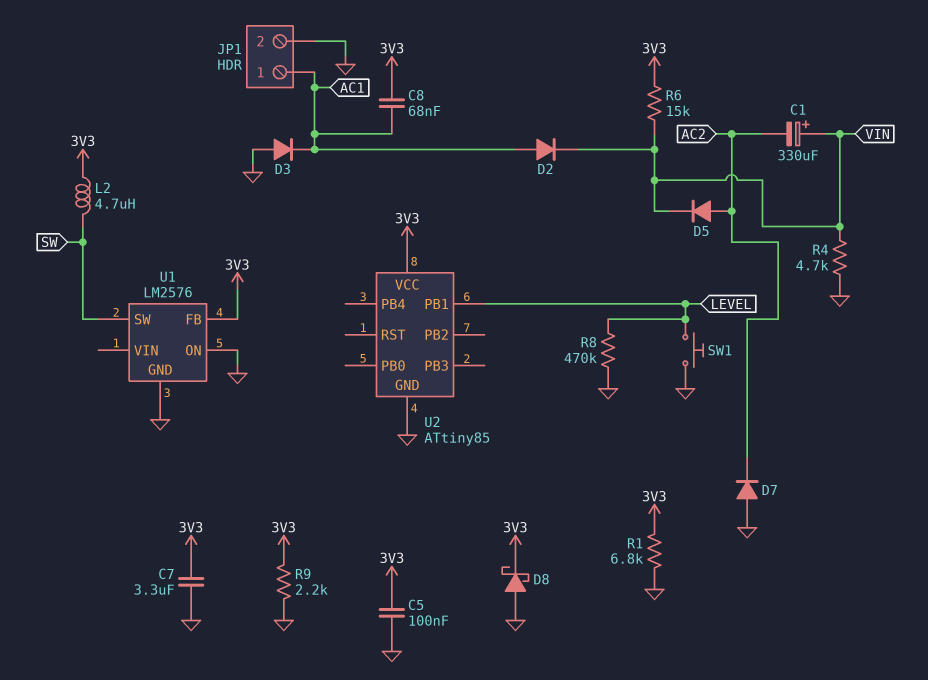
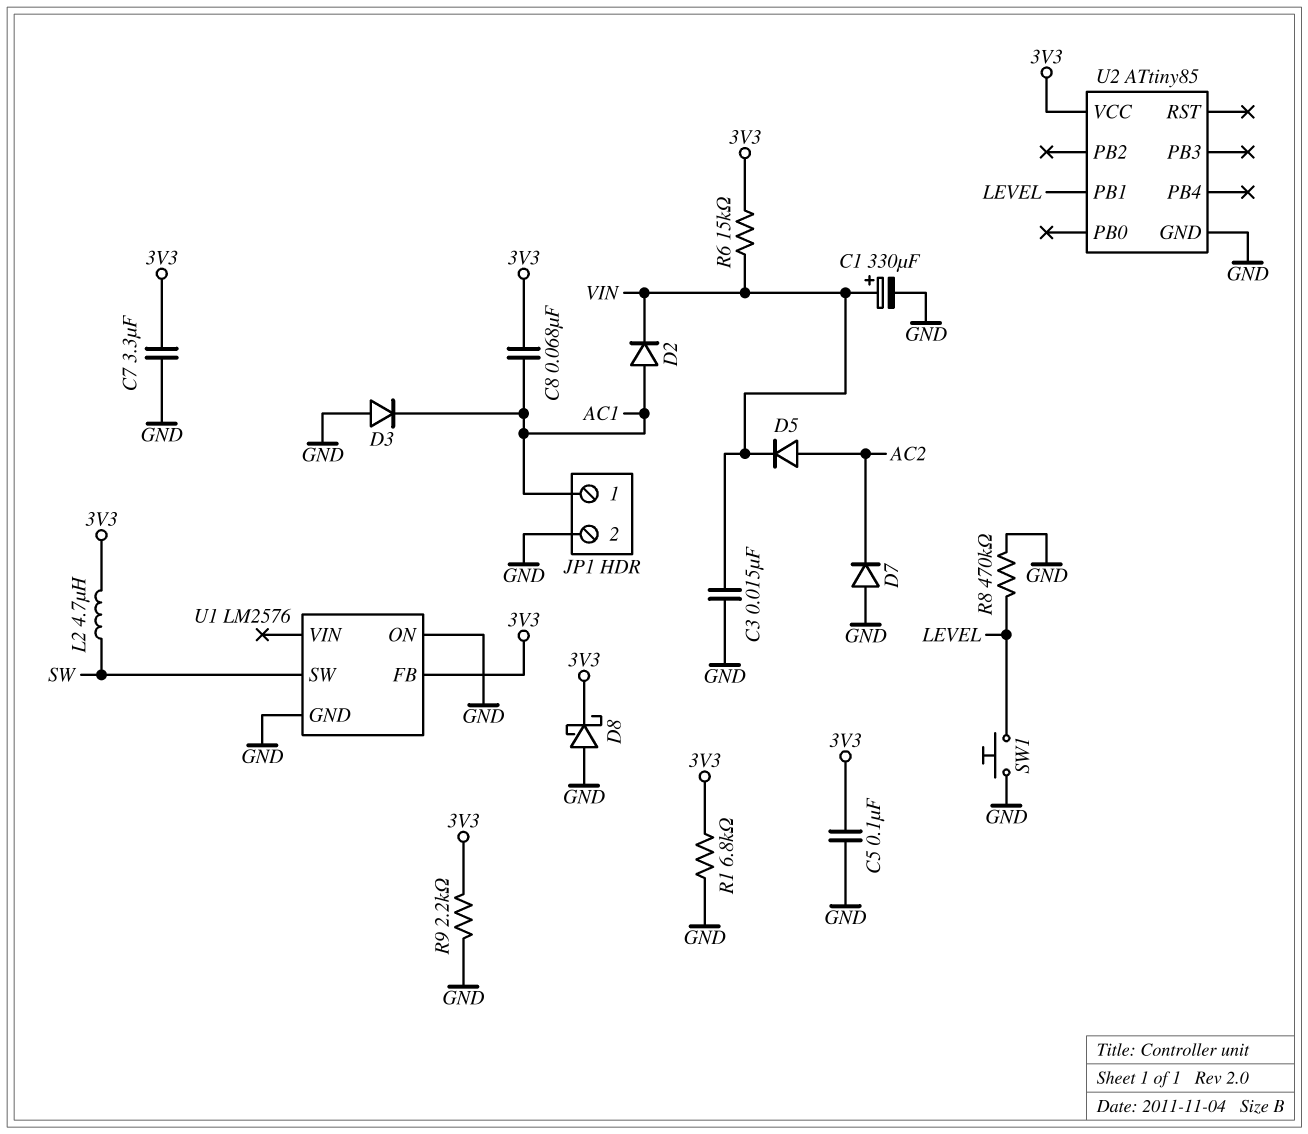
C1: 330uF (plus VIN, minus AC2) -> 330uF (plus VIN, minus GND)
C3: none -> 15nF (GND, VIN)
R4: 4.7k (GND, VIN) -> none

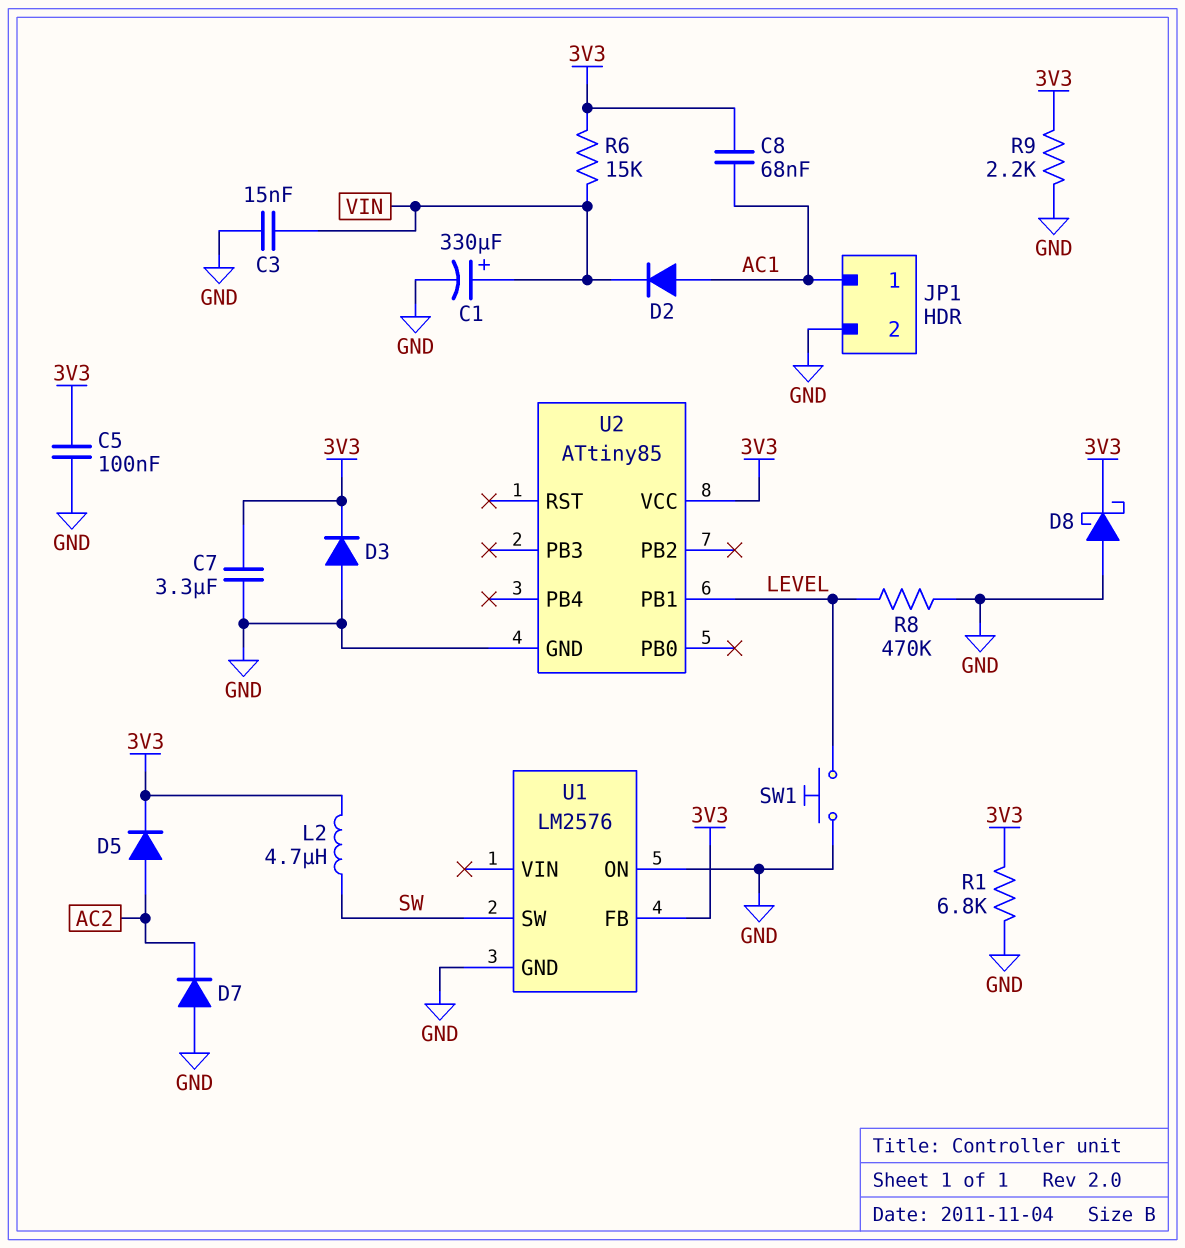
D3: diode (A GND, K AC1) -> diode (A GND, K 3V3)
D5: diode (A AC2, K VIN) -> diode (A AC2, K 3V3)

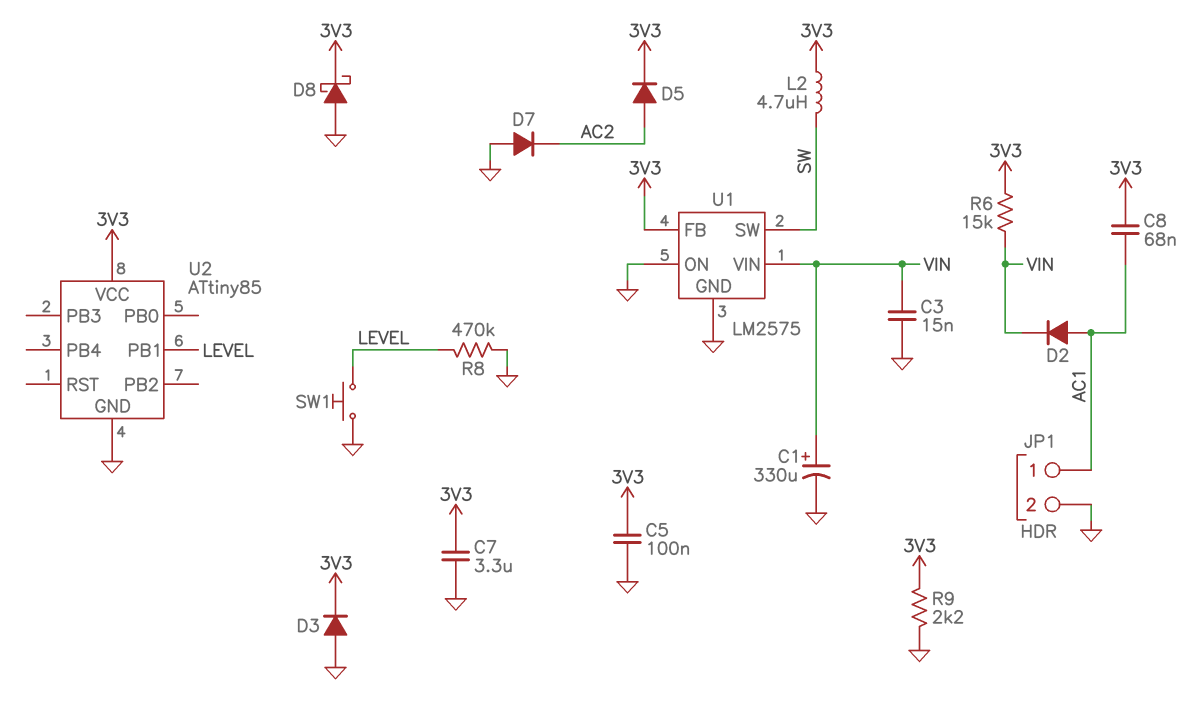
R1: 6.8k (3V3, GND) -> none
U1: LM2576 -> LM2575
U1 pin VIN: none -> VIN

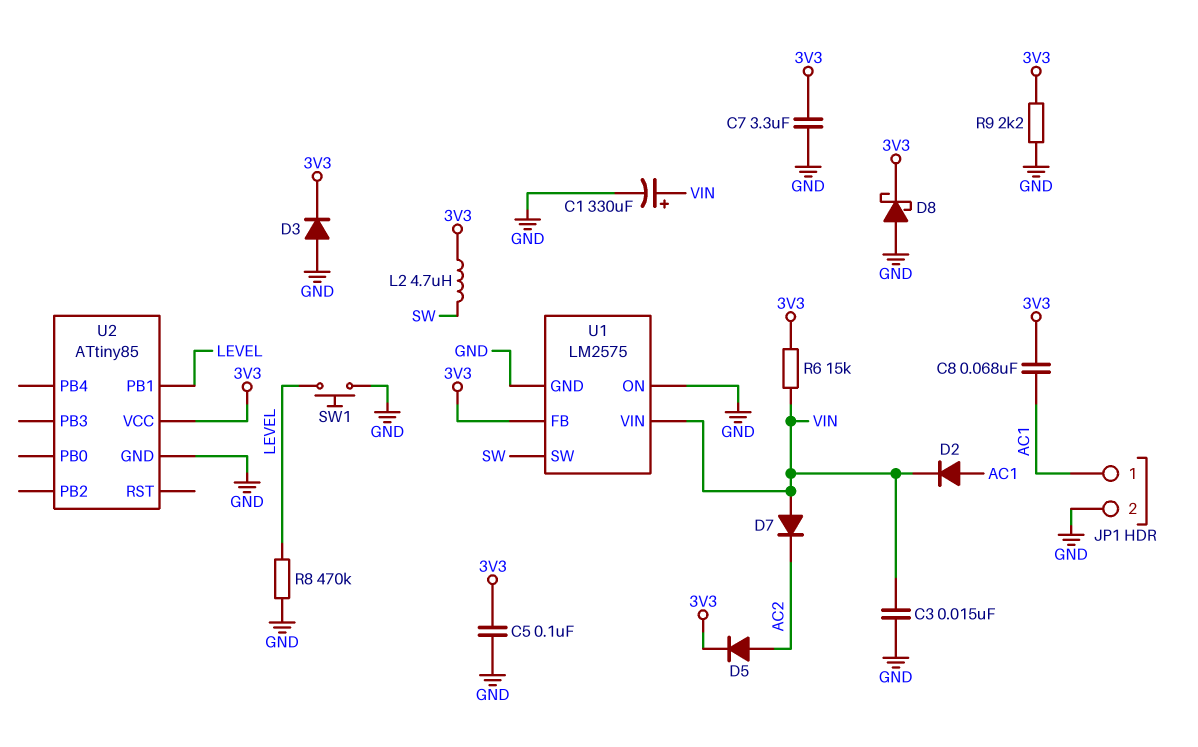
D7: diode (A GND, K AC2) -> diode (A VIN, K AC2)

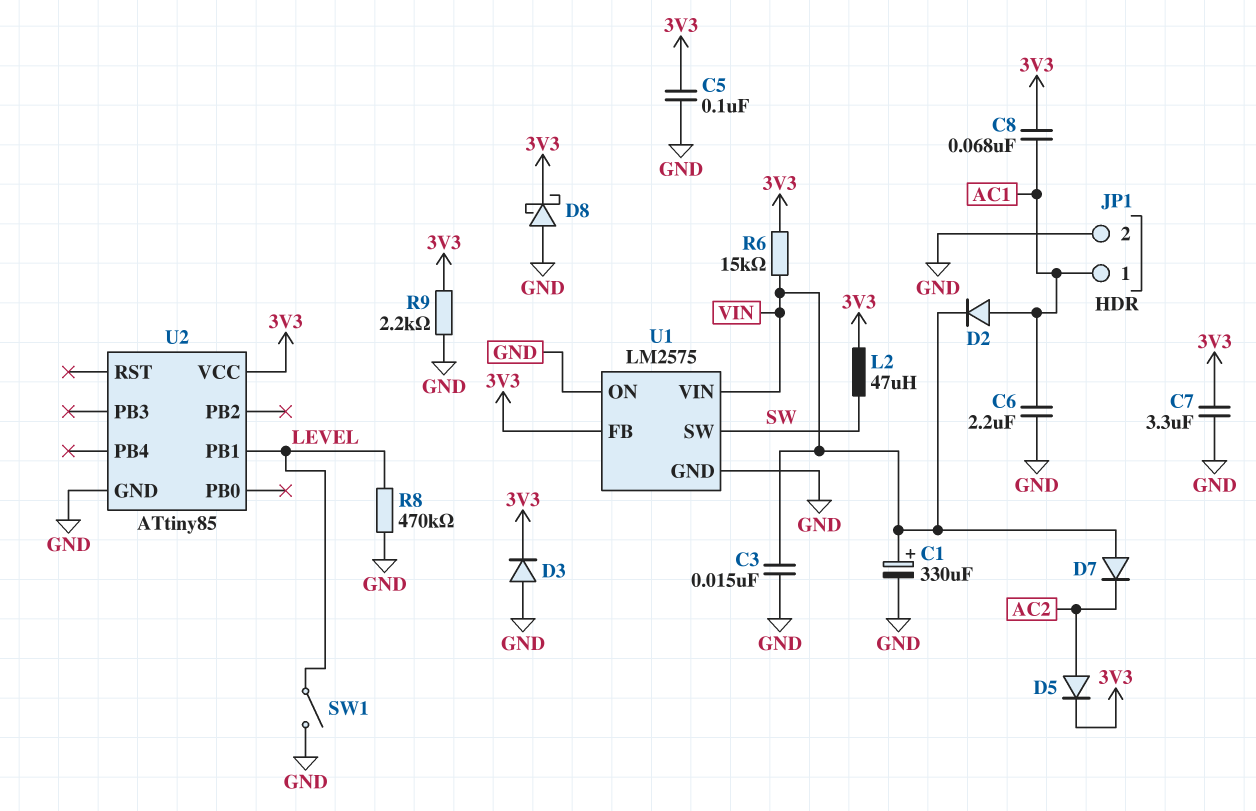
C6: none -> 2.2uF (AC1, GND)
L2: 4.7uH (3V3, SW) -> 47uH (3V3, SW)
SW1: button (GND, LEVEL) -> switch (GND, LEVEL)

